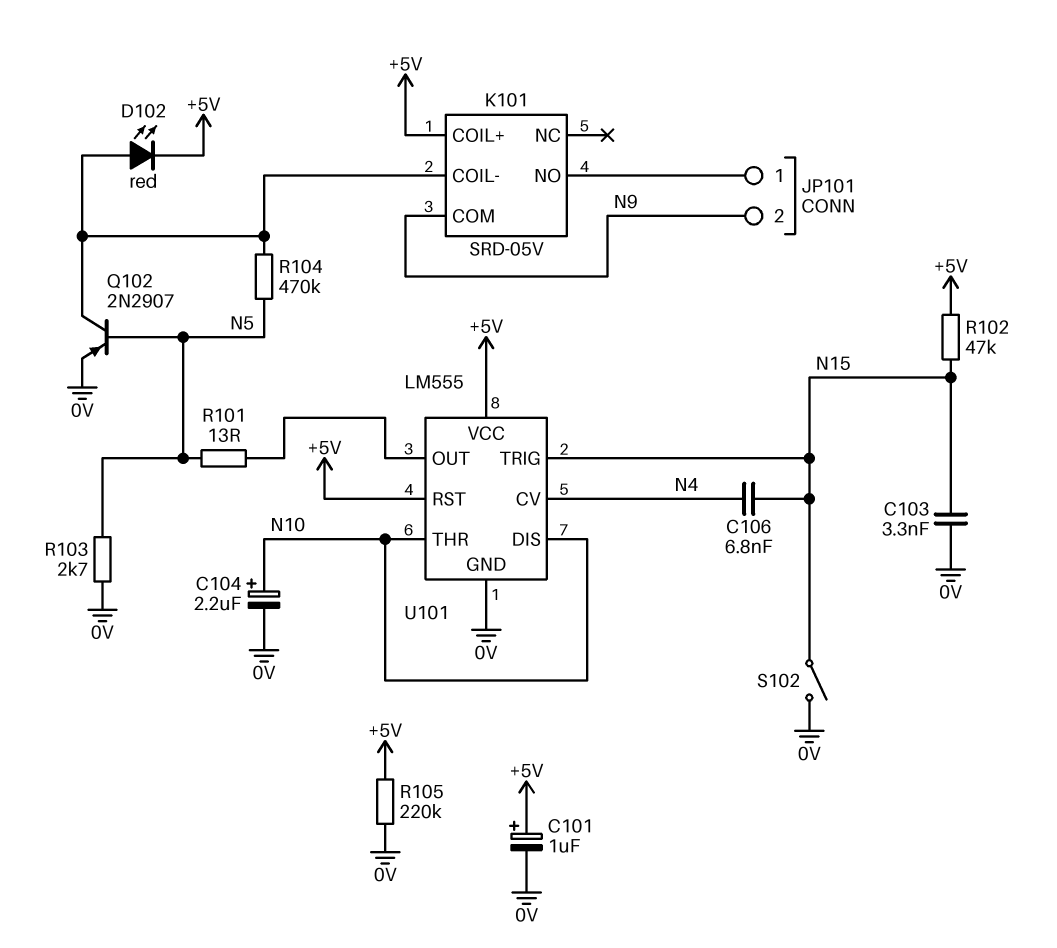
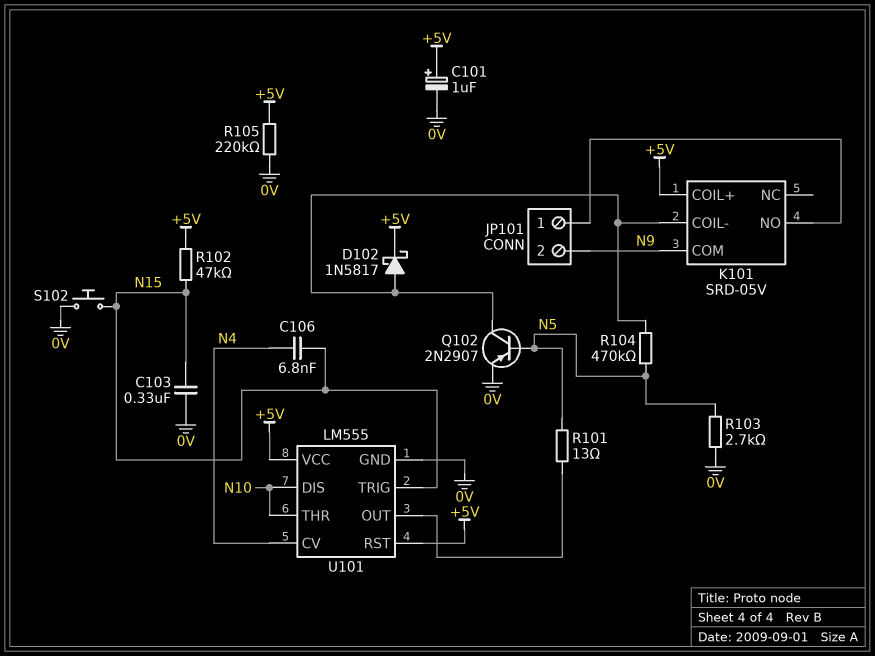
C103: 3.3nF (0V, N15) -> 330nF (0V, N15)
C104: 2.2uF (plus N10, minus 0V) -> none
D102: LED red (A K101/COIL-, K +5V) -> schottky 1N5817 (A K101/COIL-, K +5V)
S102: switch (0V, N15) -> button (0V, N15)

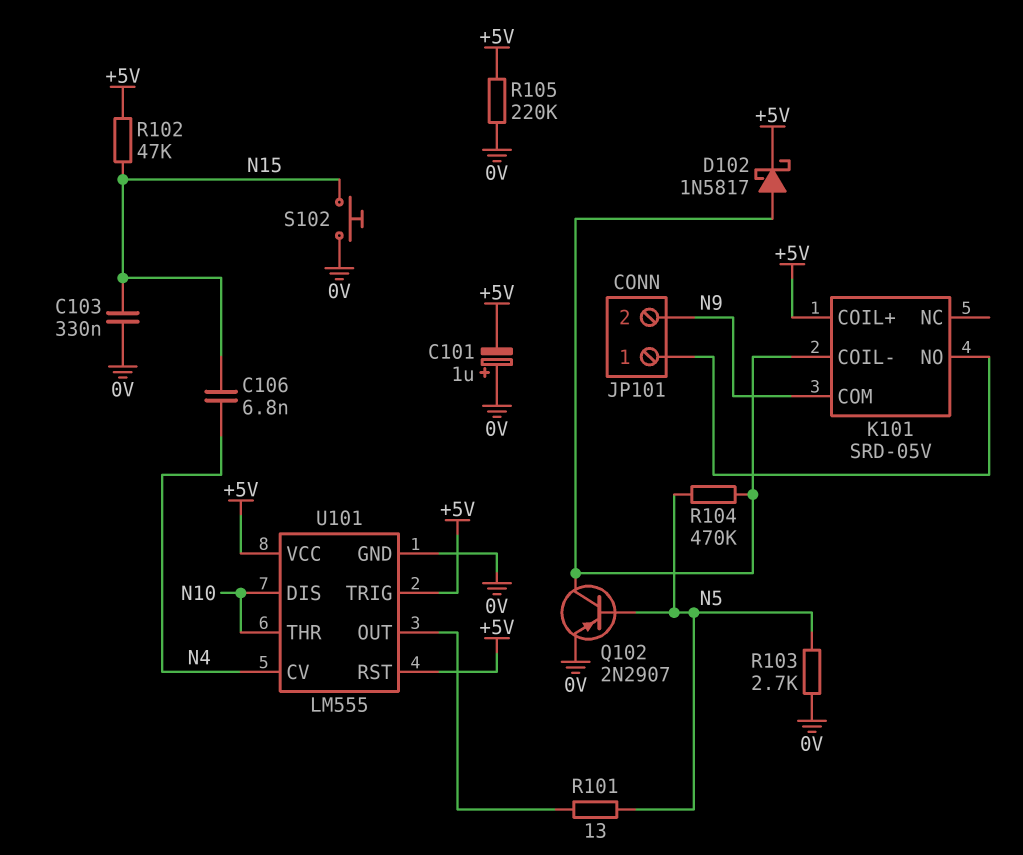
C101: 1uF (plus +5V, minus 0V) -> 1uF (plus 0V, minus +5V)
U101 pin TRIG: N15 -> +5V

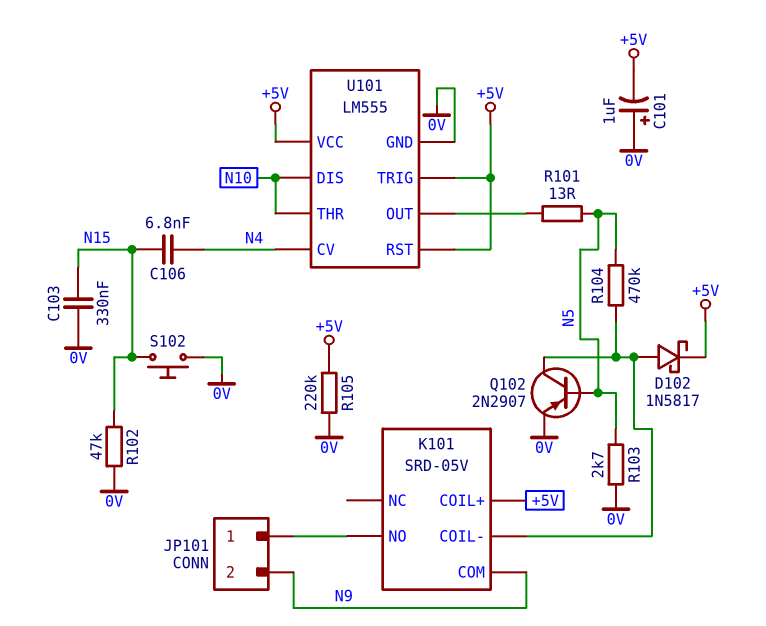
R102: 47k (+5V, N15) -> 47k (0V, N15)

